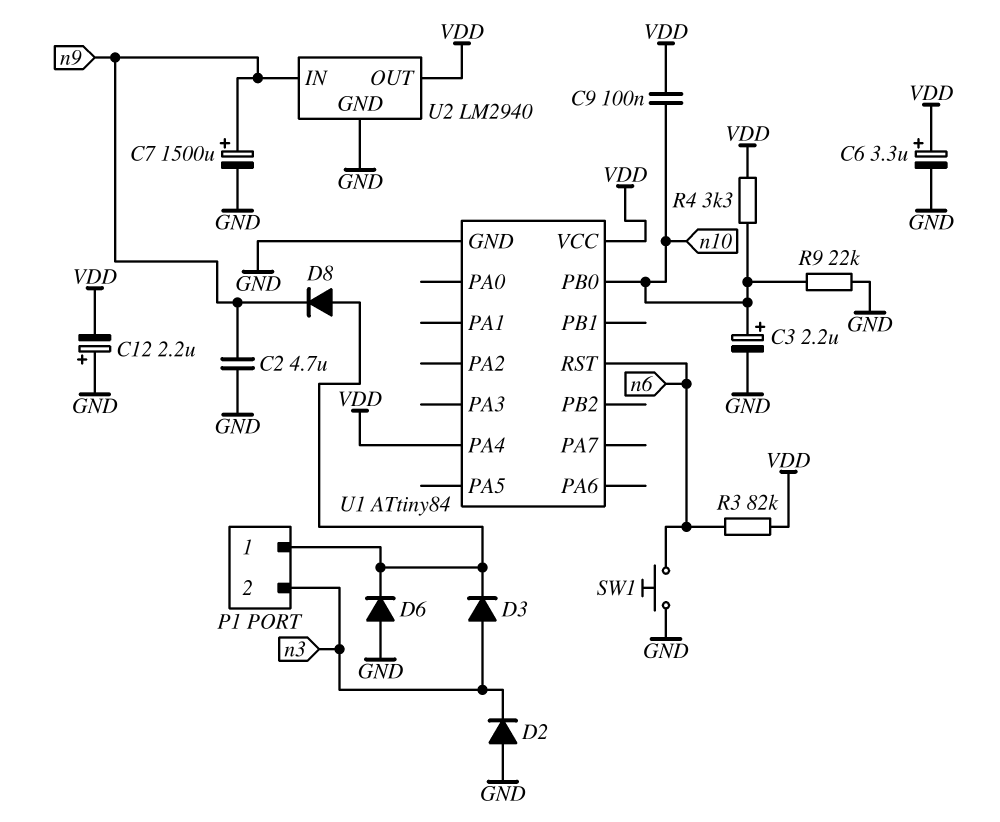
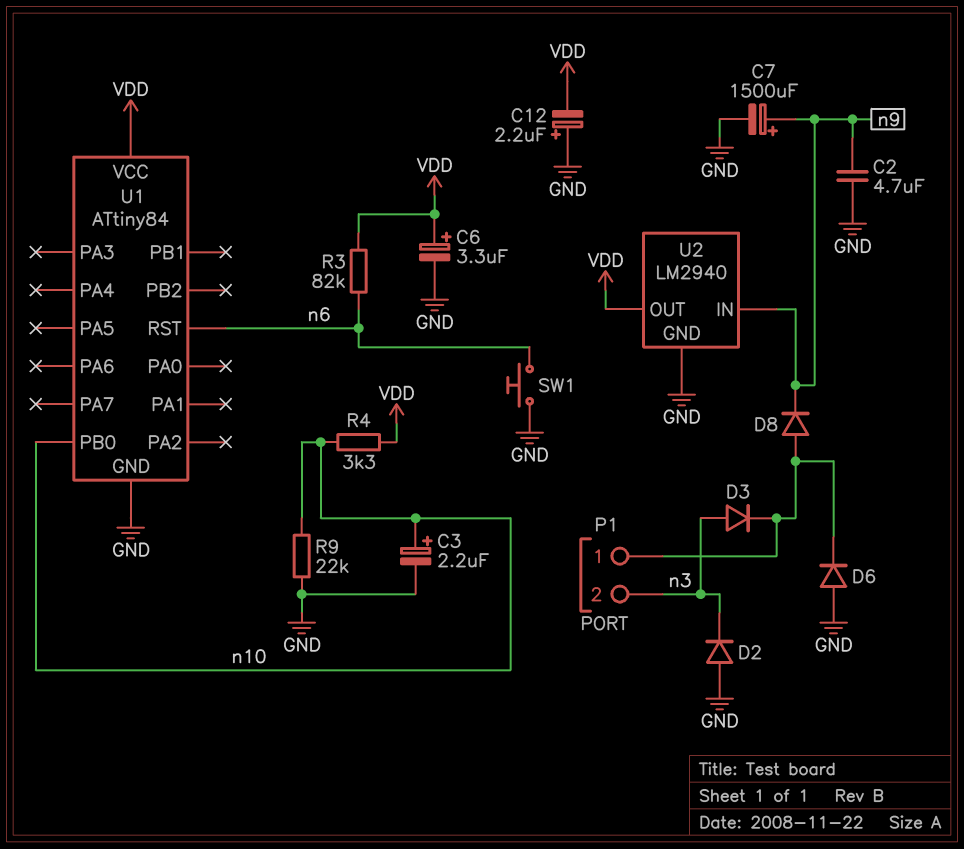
C9: 100nF (VDD, n10) -> none
U1 pin PA4: VDD -> none

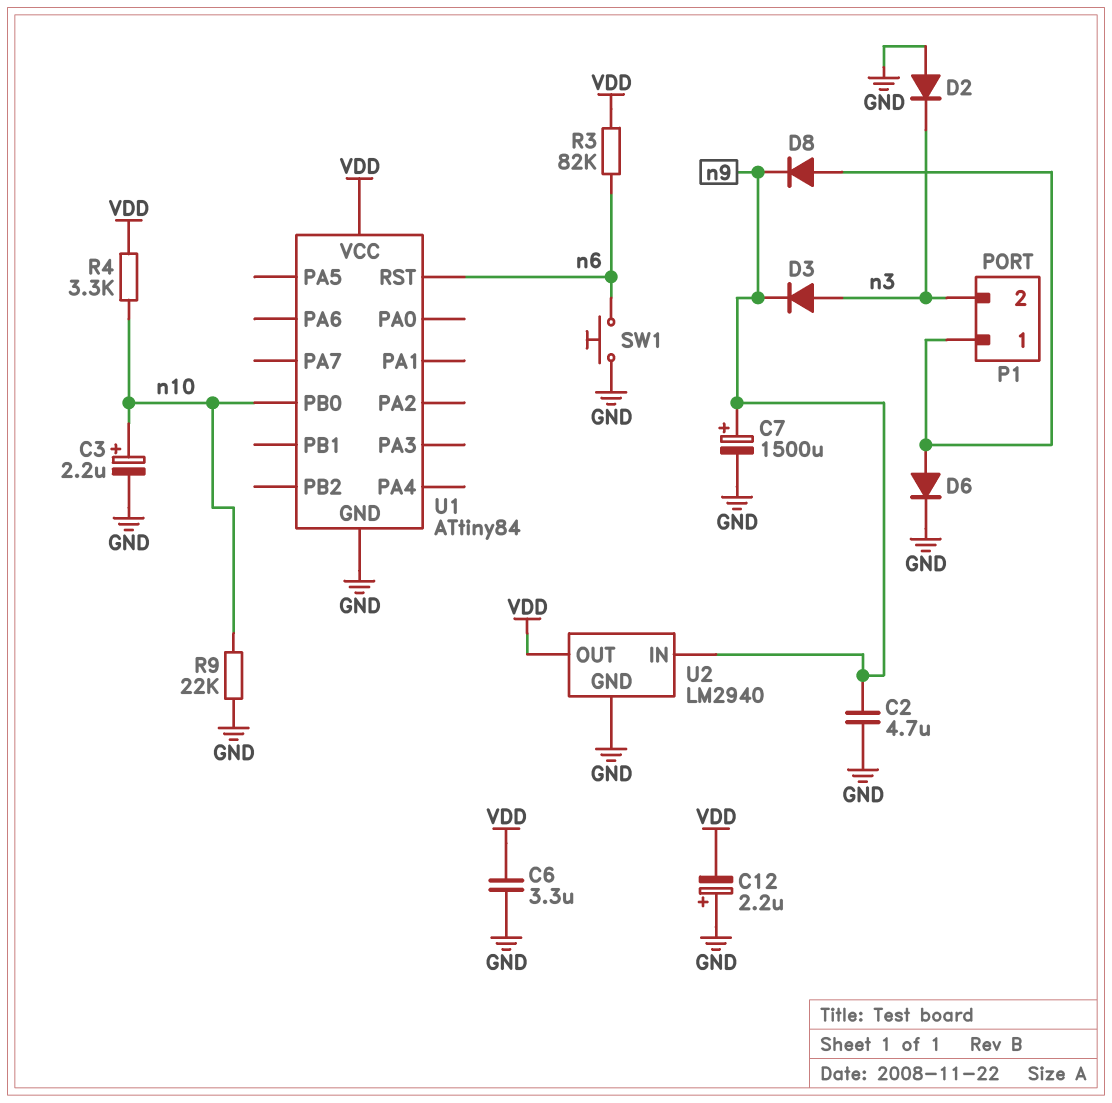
C6: 3.3uF (plus VDD, minus GND) -> 3.3uF (GND, VDD)
D3: diode (A n3, K P1/1) -> diode (A n3, K n9)
D6: diode (A GND, K P1/1) -> diode (A P1/1, K GND)

